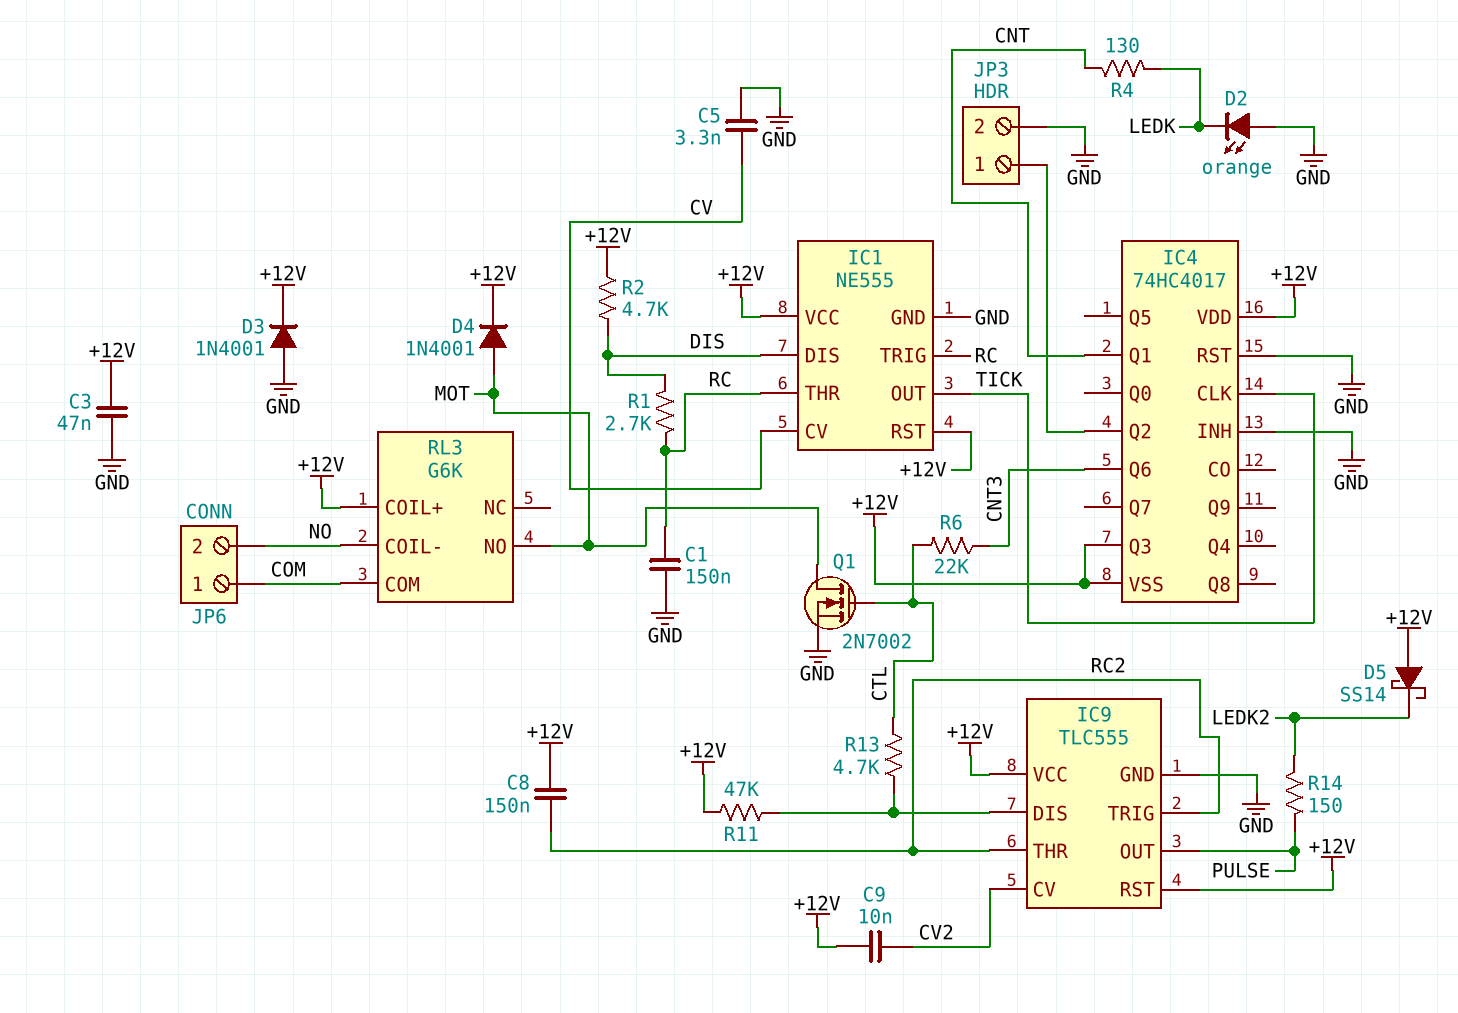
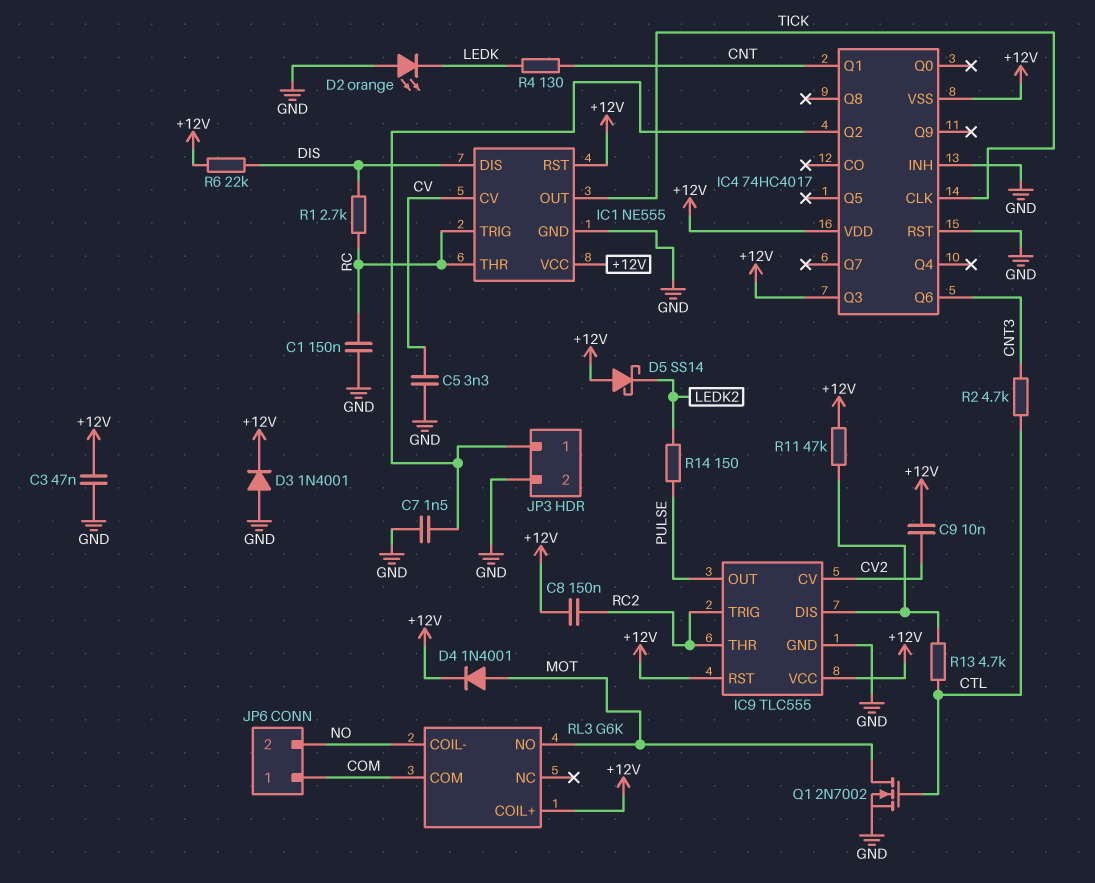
C7: none -> 1.5nF (GND, IC4/Q2)
R2: 4.7k (+12V, DIS) -> 4.7k (CNT3, CTL)
R6: 22k (CNT3, CTL) -> 22k (+12V, DIS)

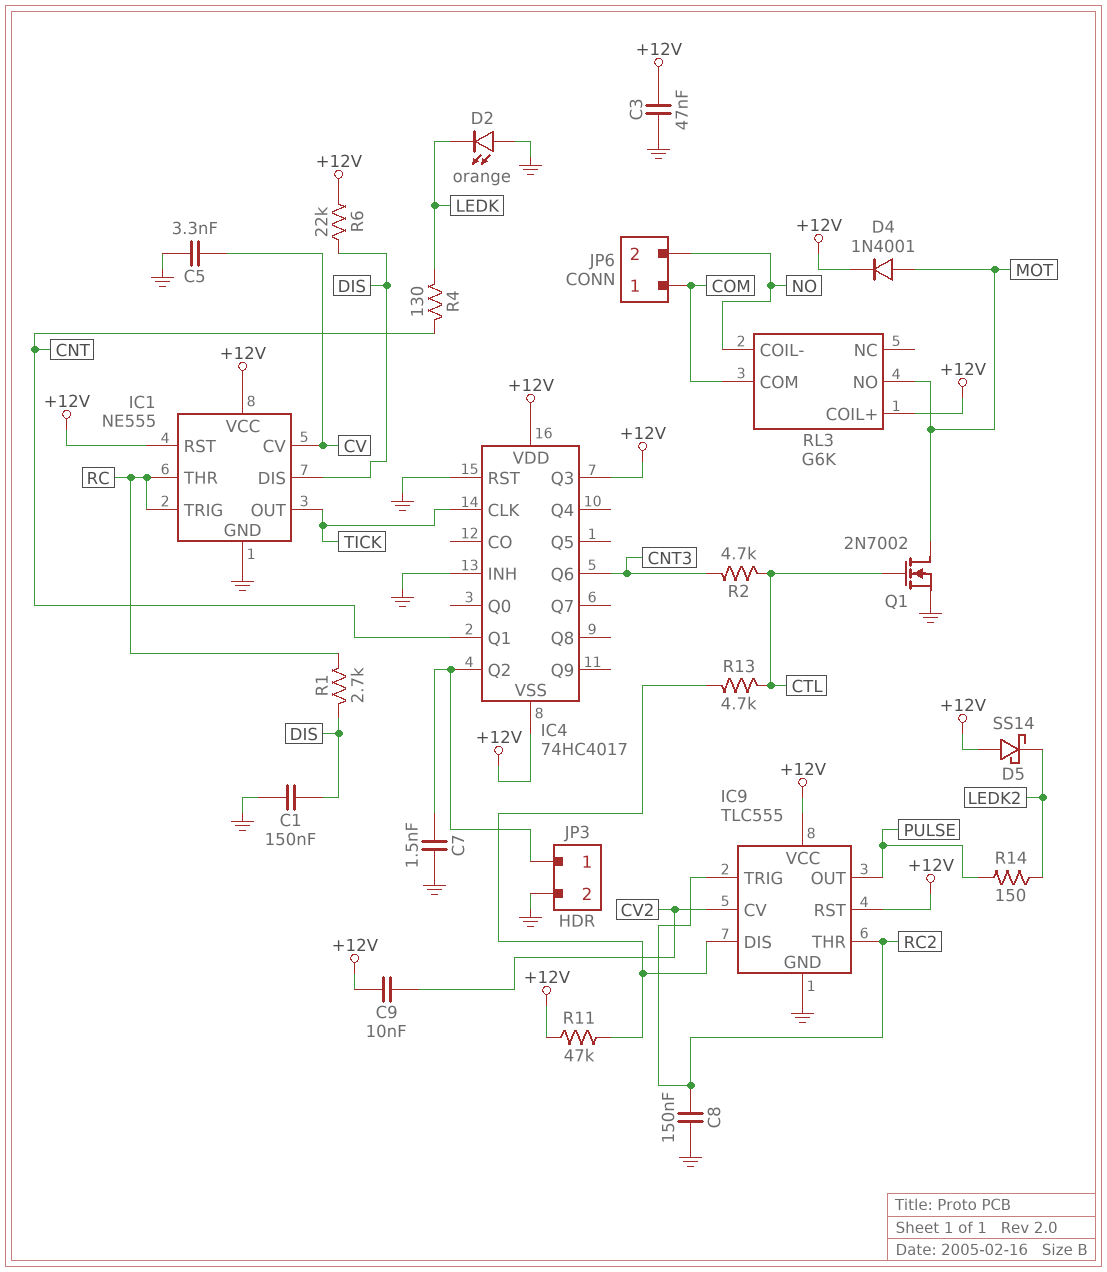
C1: 150nF (GND, RC) -> 150nF (DIS, GND)
C8: 150nF (+12V, RC2) -> 150nF (GND, RC2)
D3: diode 1N4001 (A GND, K +12V) -> none

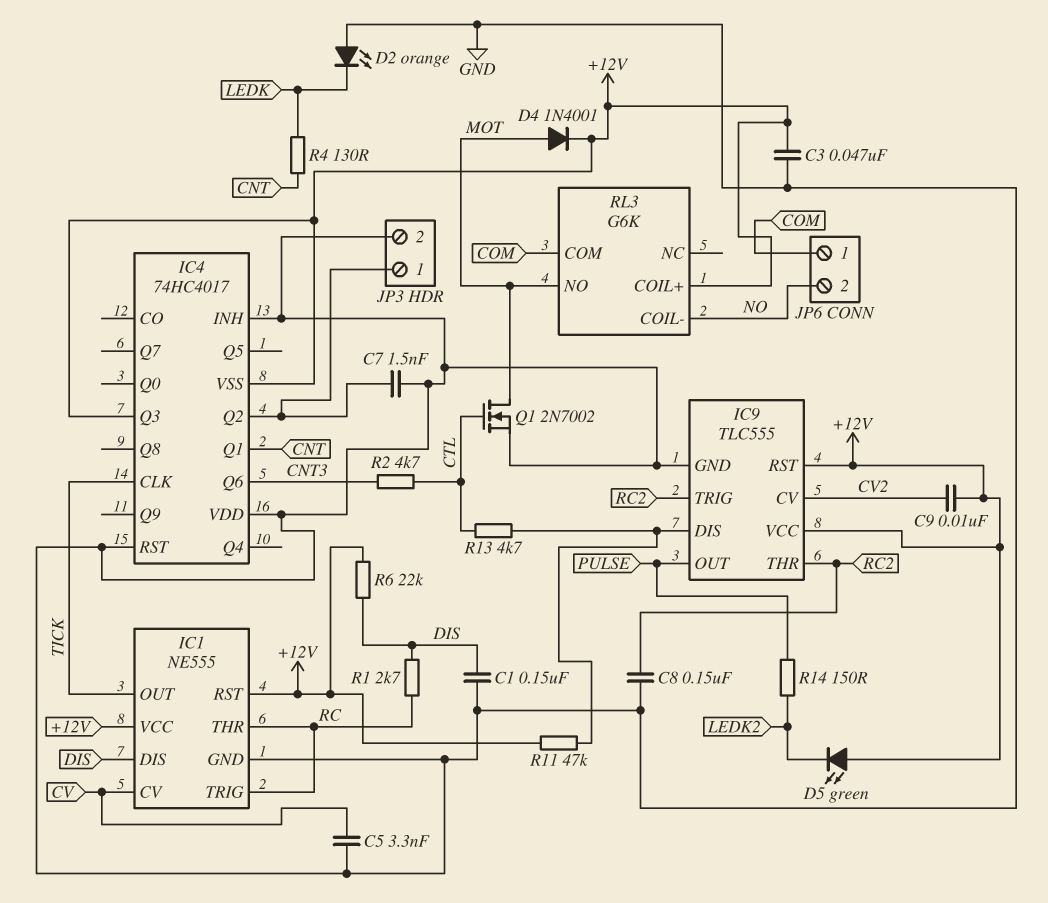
D5: schottky SS14 (A +12V, K LEDK2) -> LED green (A +12V, K LEDK2)
IC4 pin VDD: +12V -> GND

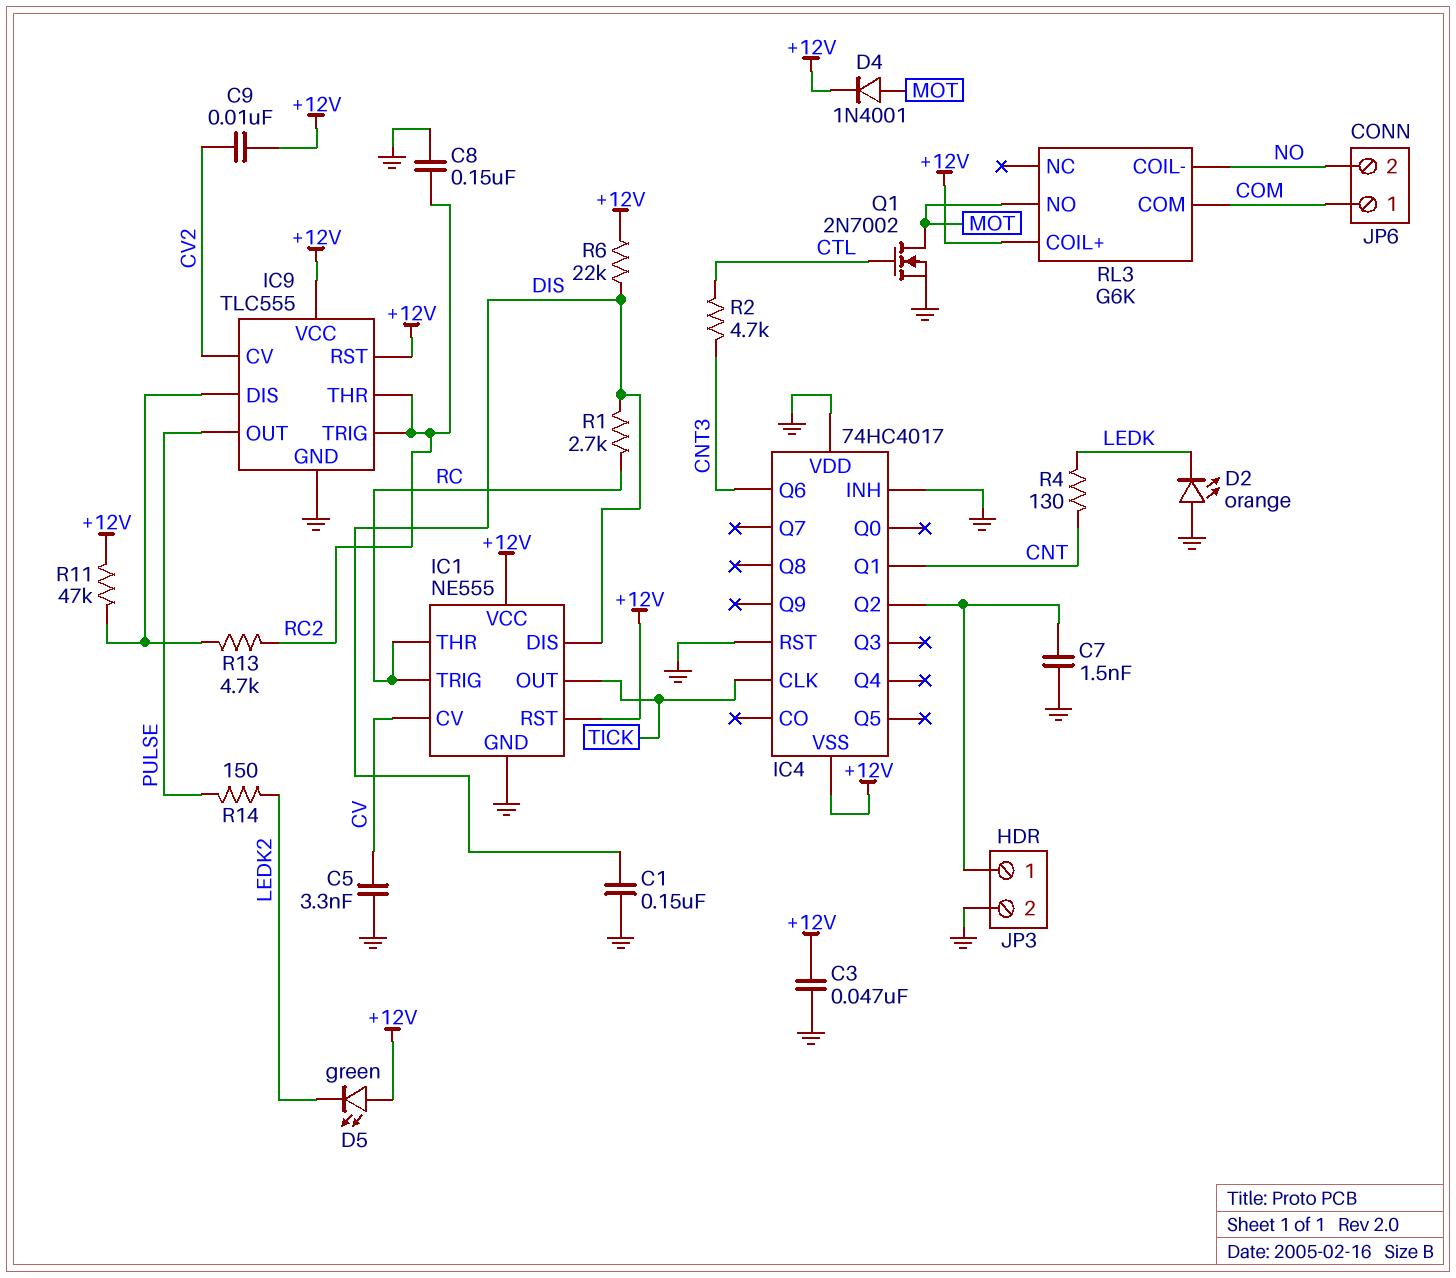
IC4 pin Q3: +12V -> none
R13: 4.7k (CTL, IC9/DIS) -> 4.7k (IC9/DIS, RC2)

